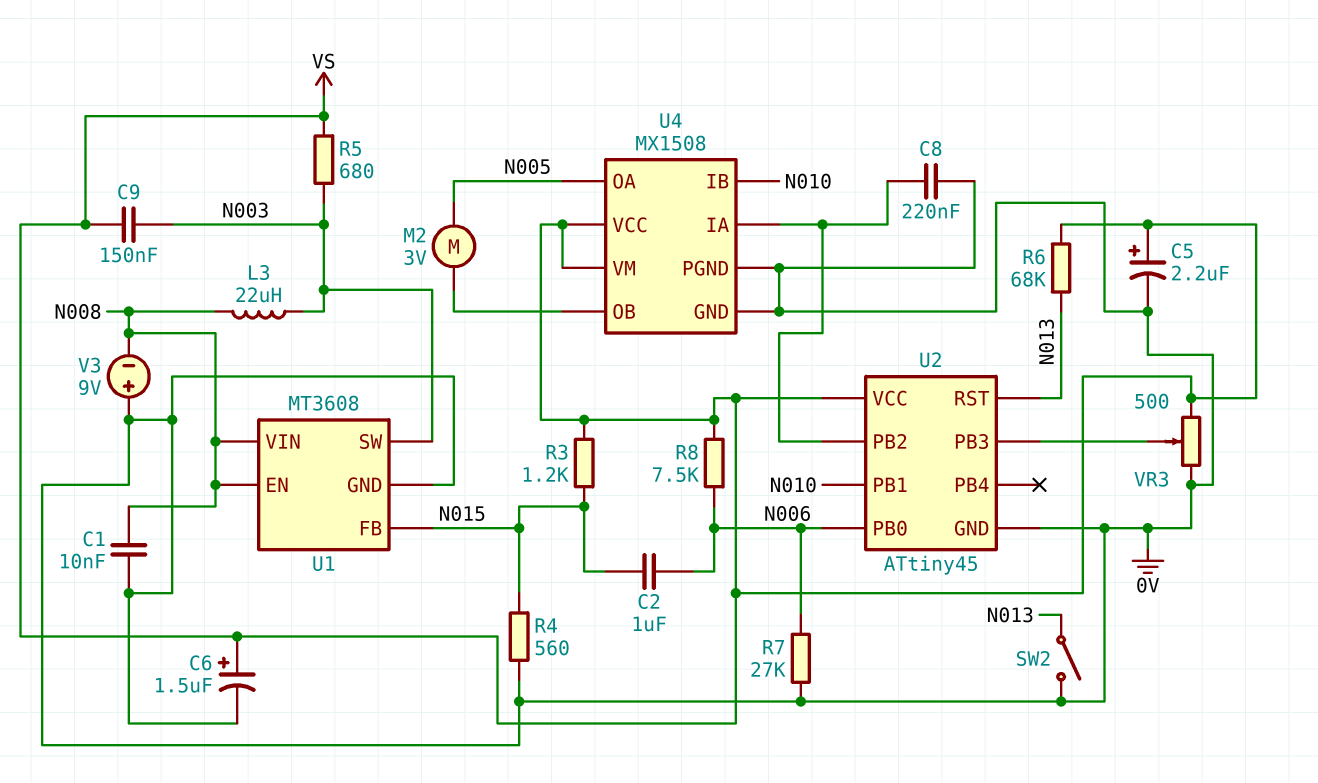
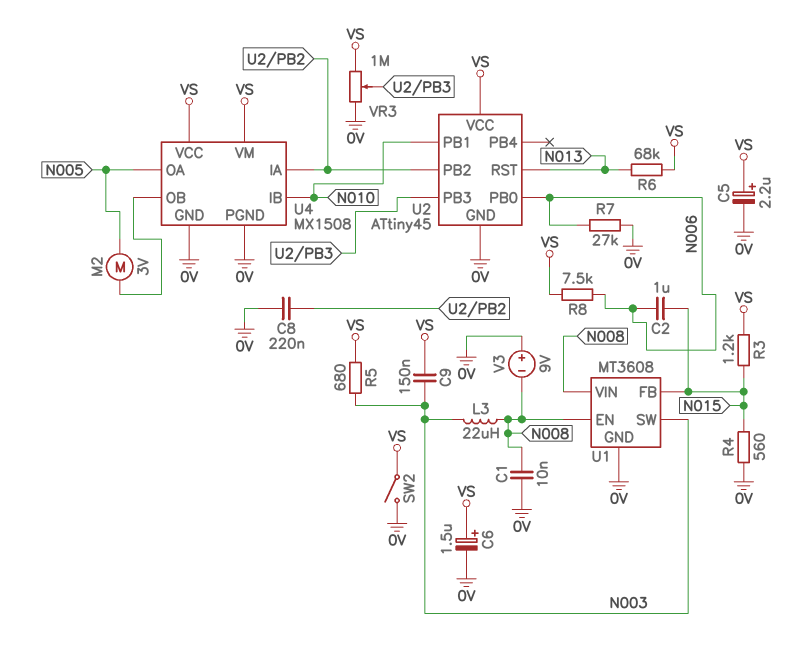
SW2: switch (0V, N013) -> switch (0V, VS)
VR3: 500 (0V, VS, wiper U2/PB3) -> 1M (0V, VS, wiper U2/PB3)

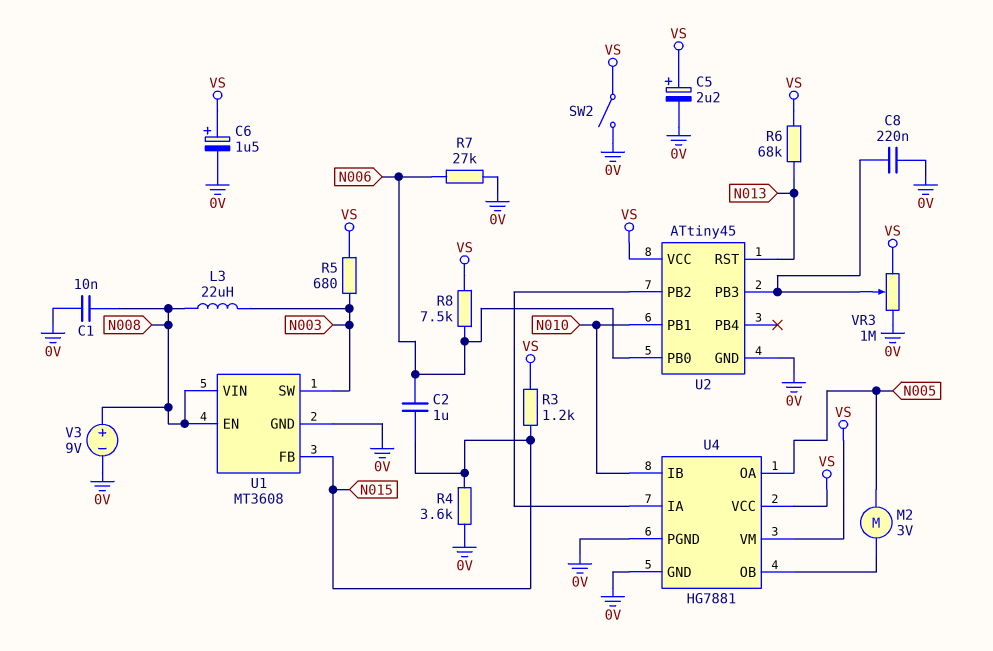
C8: 220nF (0V, U2/PB2) -> 220nF (0V, U2/PB3)
C9: 150nF (N003, VS) -> none
R4: 560 (0V, N015) -> 3.6k (0V, N015)
U4: MX1508 -> HG7881
V3: 9V (plus 0V, minus N008) -> 9V (plus N008, minus 0V)

